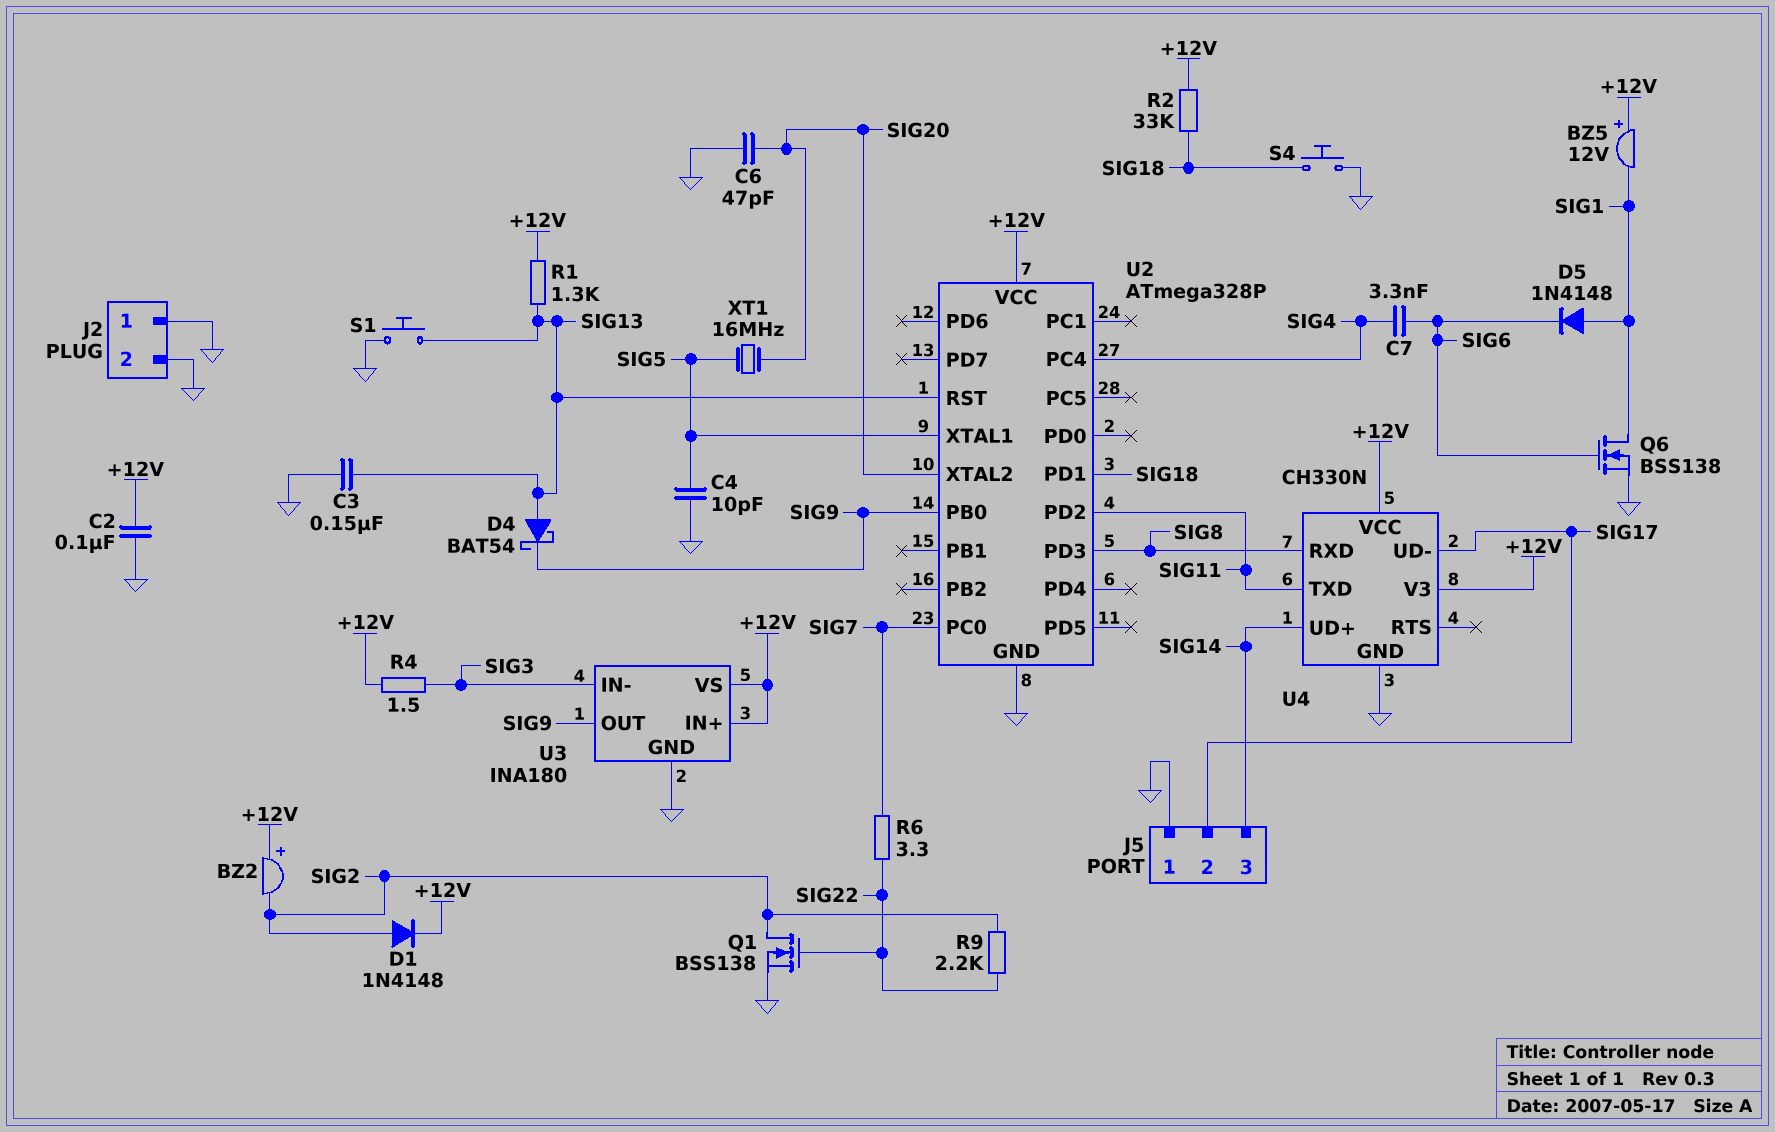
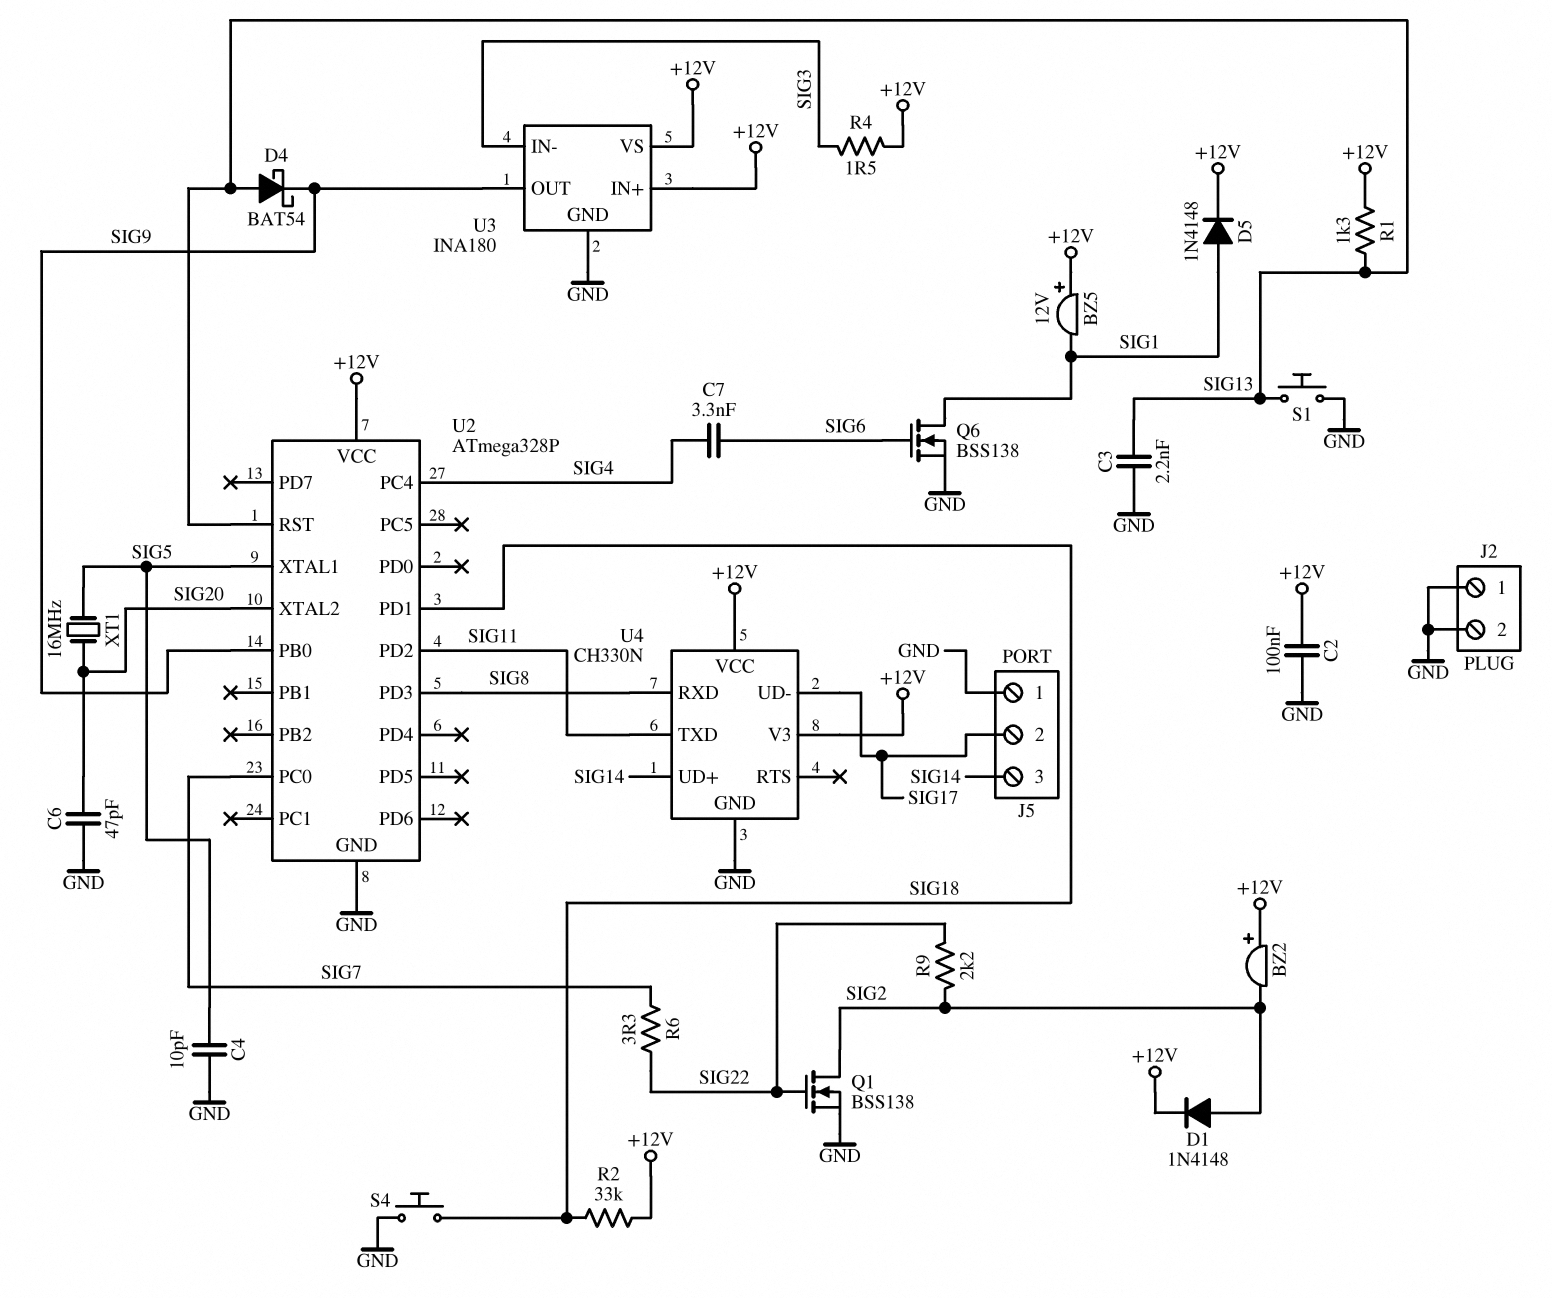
C3: 150nF (GND, SIG13) -> 2.2nF (GND, SIG13)
D5: diode 1N4148 (A SIG1, K SIG6) -> diode 1N4148 (A SIG1, K +12V)

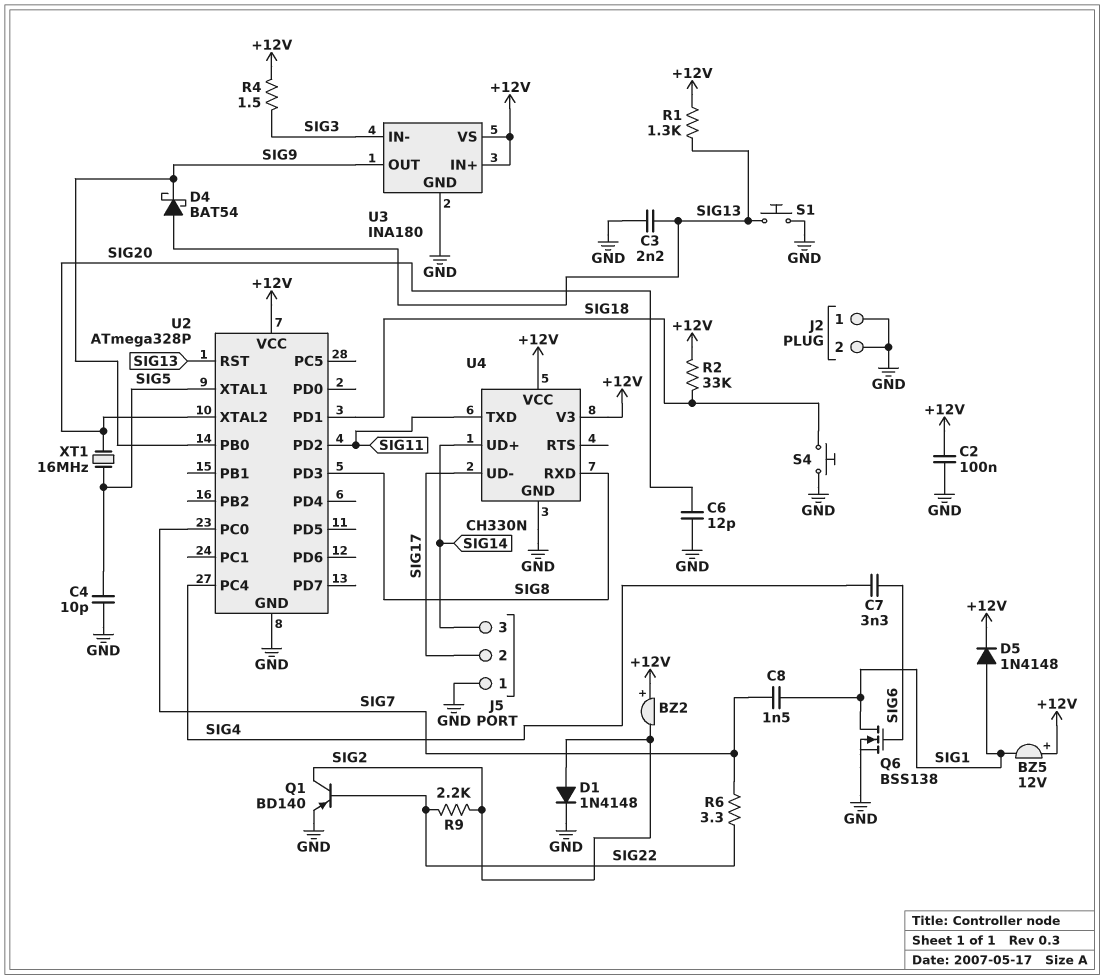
C6: 47pF (GND, SIG20) -> 12pF (GND, SIG20)
C8: none -> 1.5nF (SIG1, SIG7)
D1: diode 1N4148 (A SIG2, K +12V) -> diode 1N4148 (A SIG2, K GND)
Q1: NMOS BSS138 (G SIG22, D SIG2, S GND) -> PNP BD140 (B SIG22, C SIG2, E GND)

